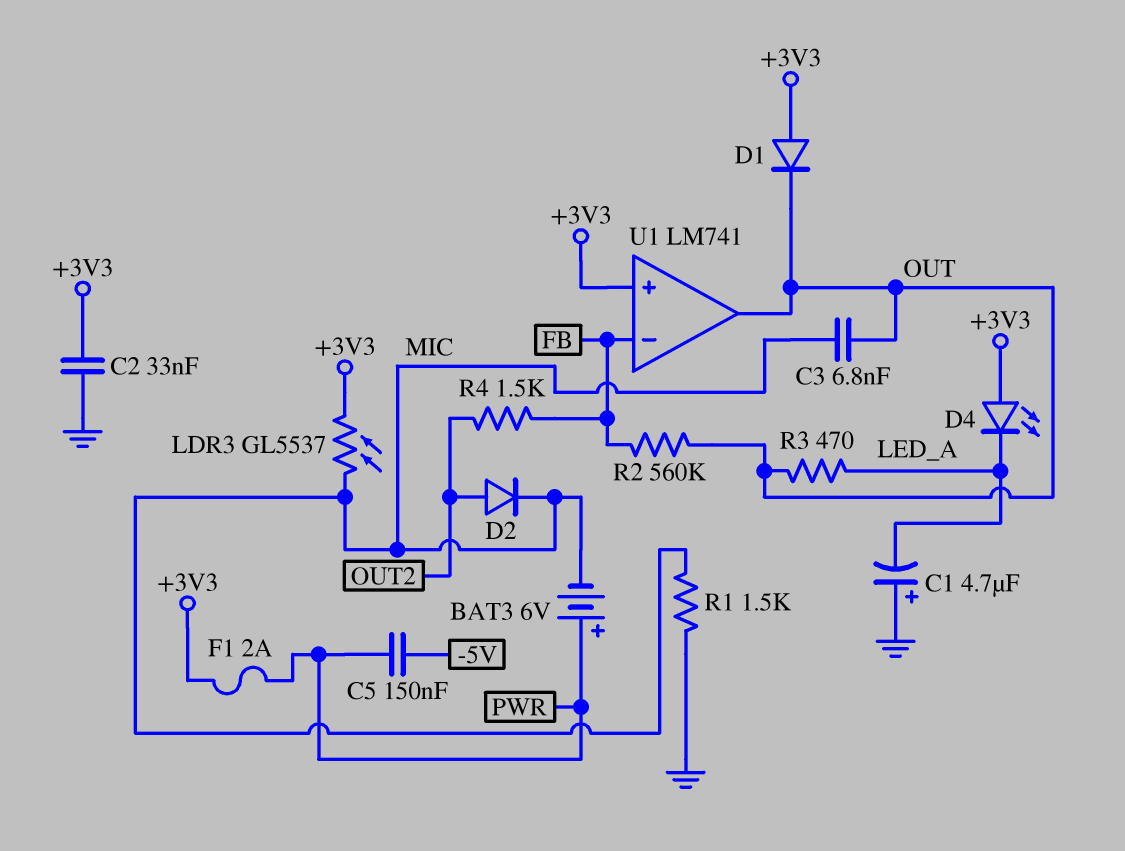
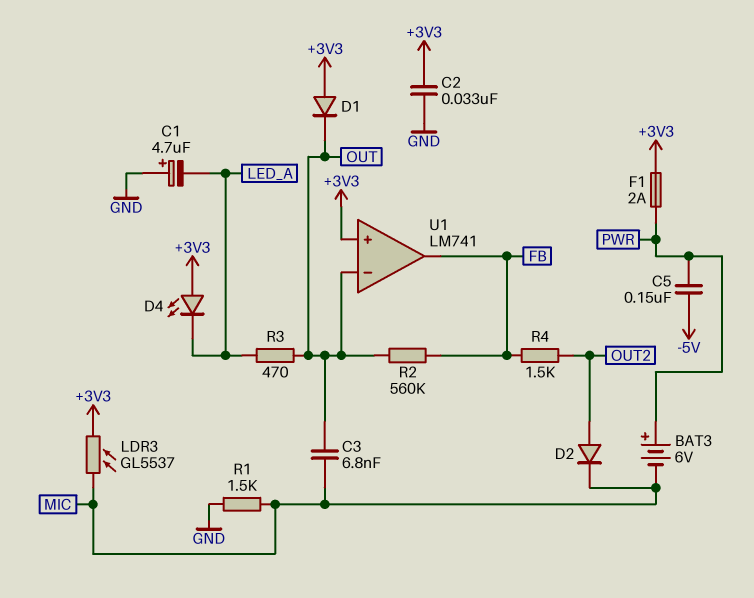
U1 pin in-: FB -> OUT
U1 pin out: OUT -> FB

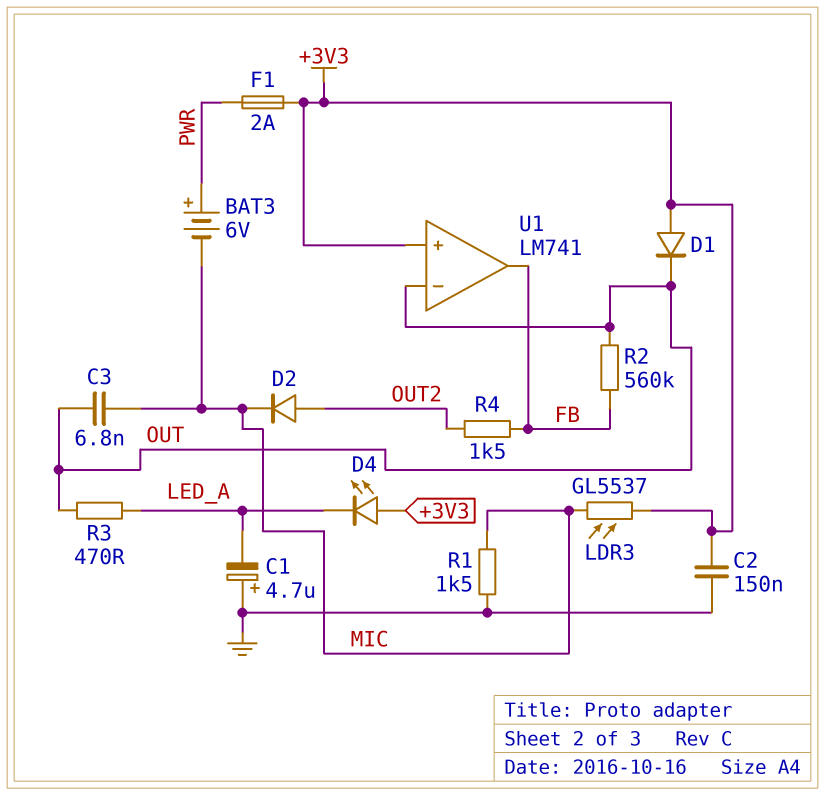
C2: 33nF (+3V3, GND) -> 150nF (+3V3, GND)
C5: 150nF (-5V, PWR) -> none

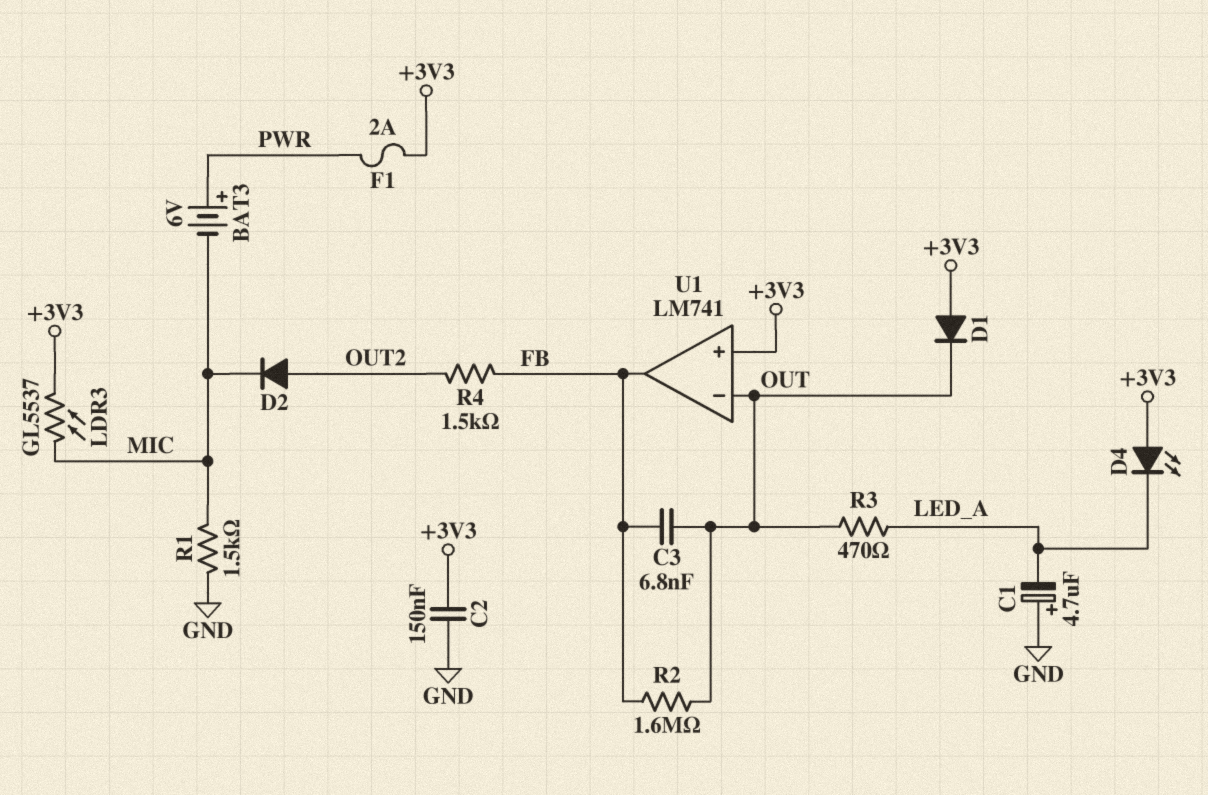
C3: 6.8nF (MIC, OUT) -> 6.8nF (FB, OUT)
R2: 560k (FB, OUT) -> 1.6M (FB, OUT)

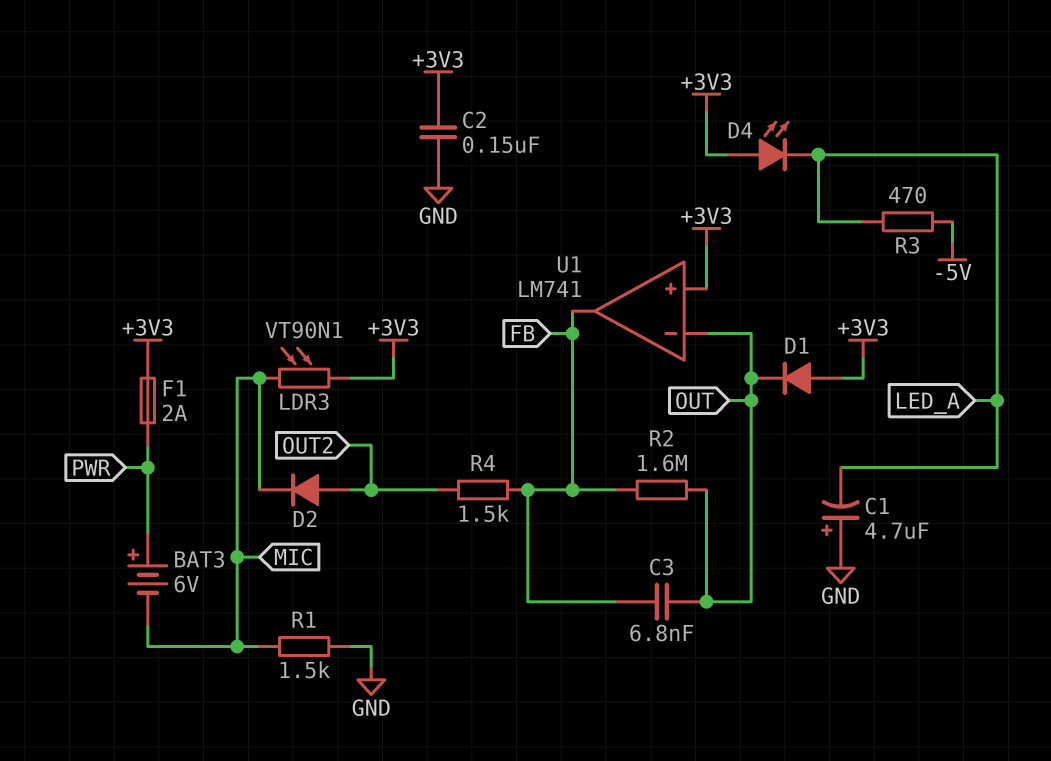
LDR3: GL5537 (+3V3, MIC) -> VT90N1 (+3V3, MIC)
R3: 470 (LED_A, OUT) -> 470 (-5V, LED_A)

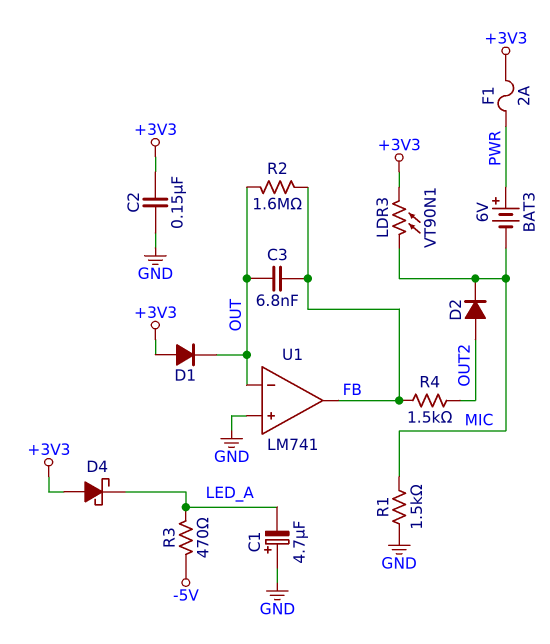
D4: LED (A +3V3, K LED_A) -> schottky (A +3V3, K LED_A)
U1 pin in+: +3V3 -> GND

